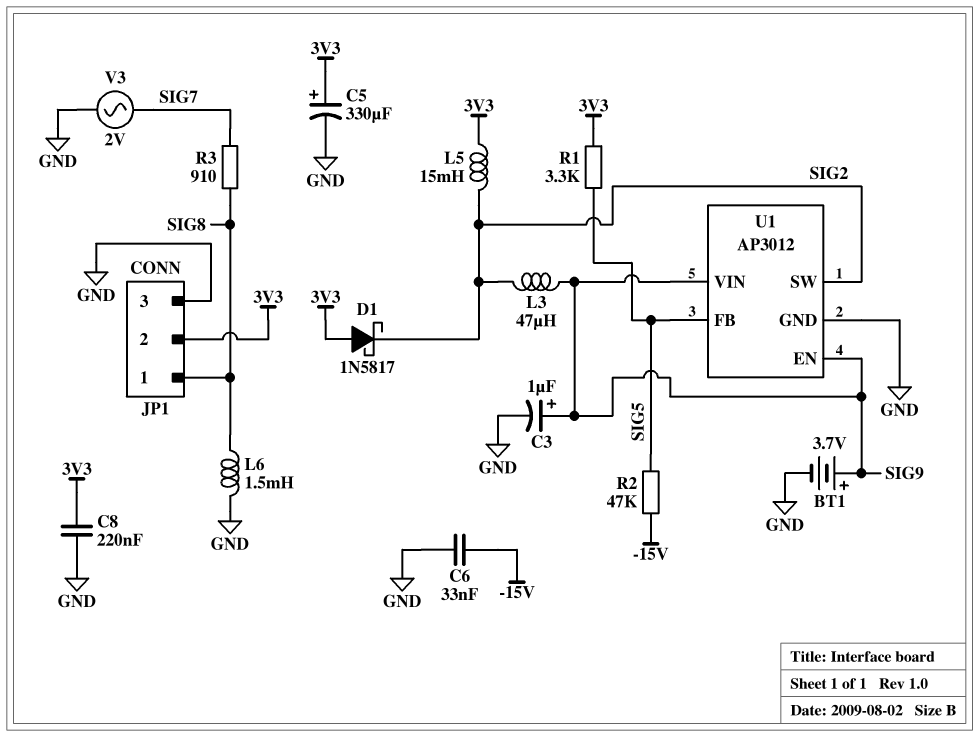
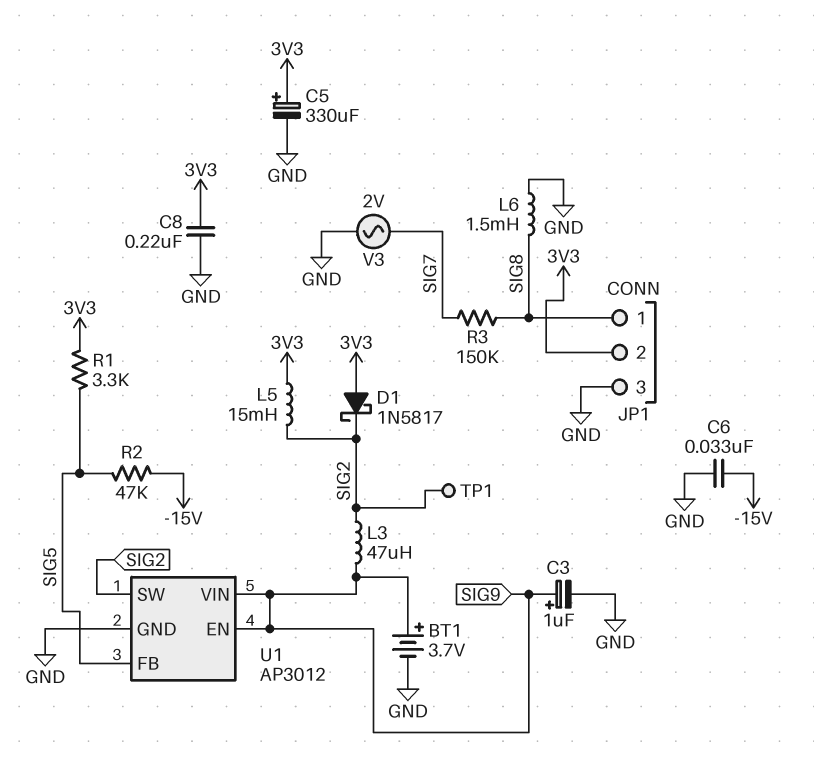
R3: 910 (SIG7, SIG8) -> 150k (SIG7, SIG8)
TP1: none -> test point (SIG2)

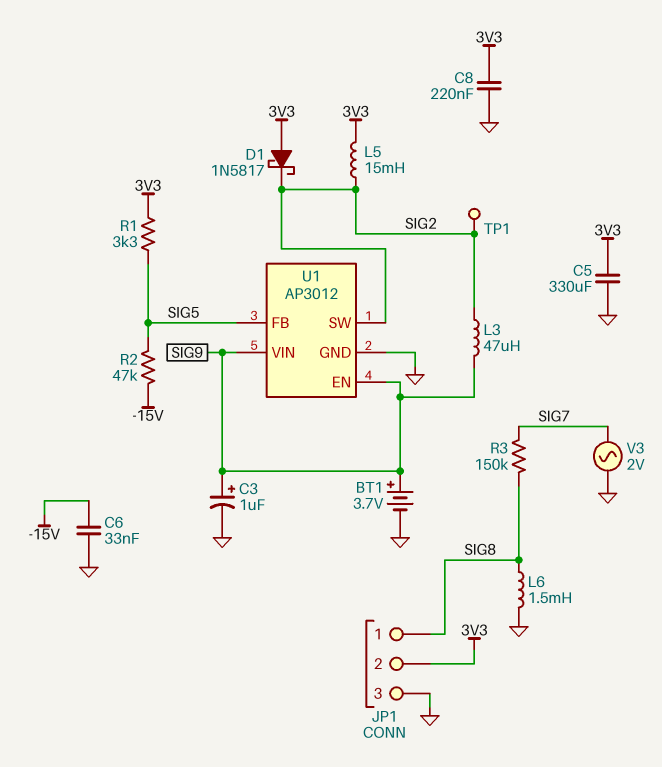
C5: 330uF (plus 3V3, minus GND) -> 330uF (3V3, GND)

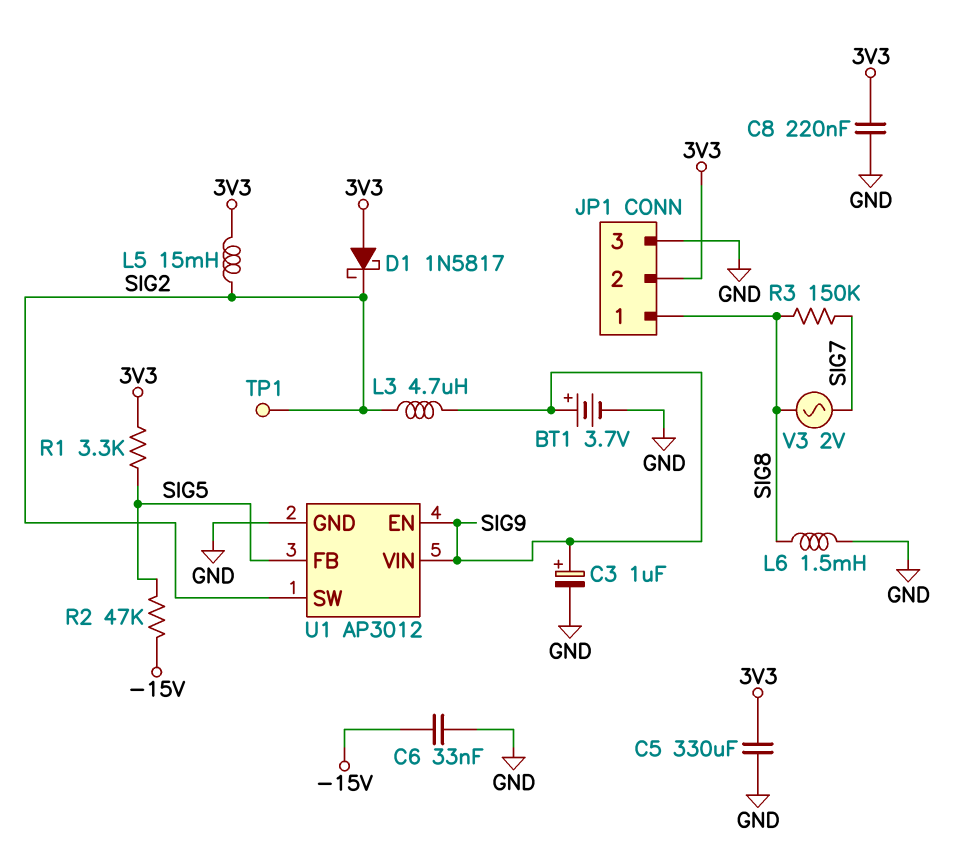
L3: 47uH (SIG2, SIG9) -> 4.7uH (SIG2, SIG9)
V3: AC 2V (GND, SIG7) -> AC 2V (SIG7, SIG8)

